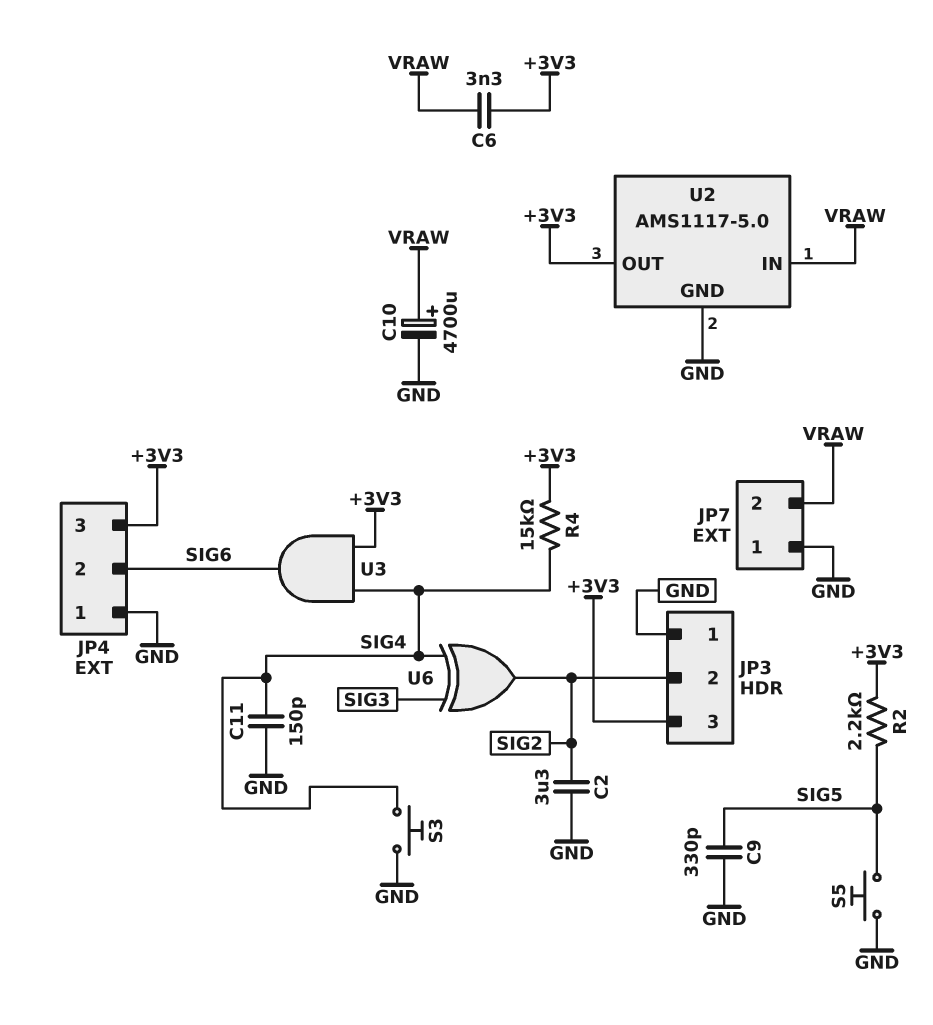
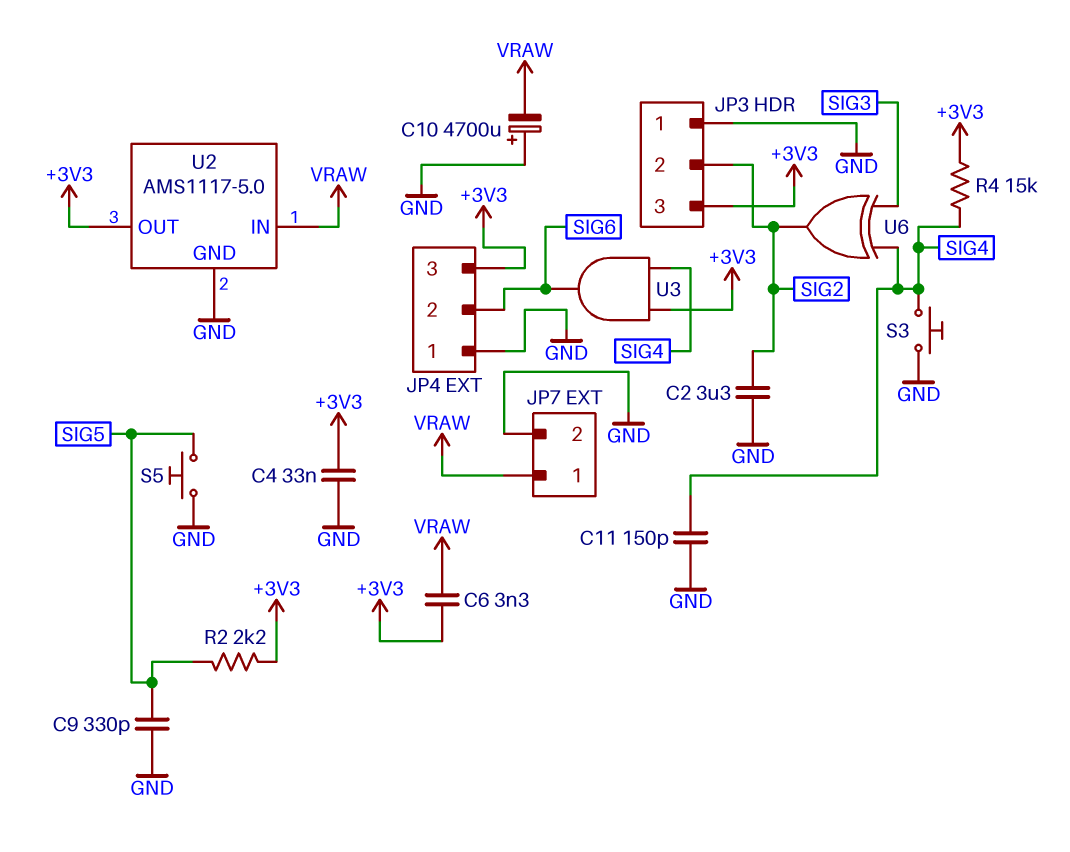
C4: none -> 33nF (+3V3, GND)
C10: 4700uF (plus VRAW, minus GND) -> 4700uF (plus GND, minus VRAW)
JP7 pin 1: GND -> VRAW
JP7 pin 2: VRAW -> GND

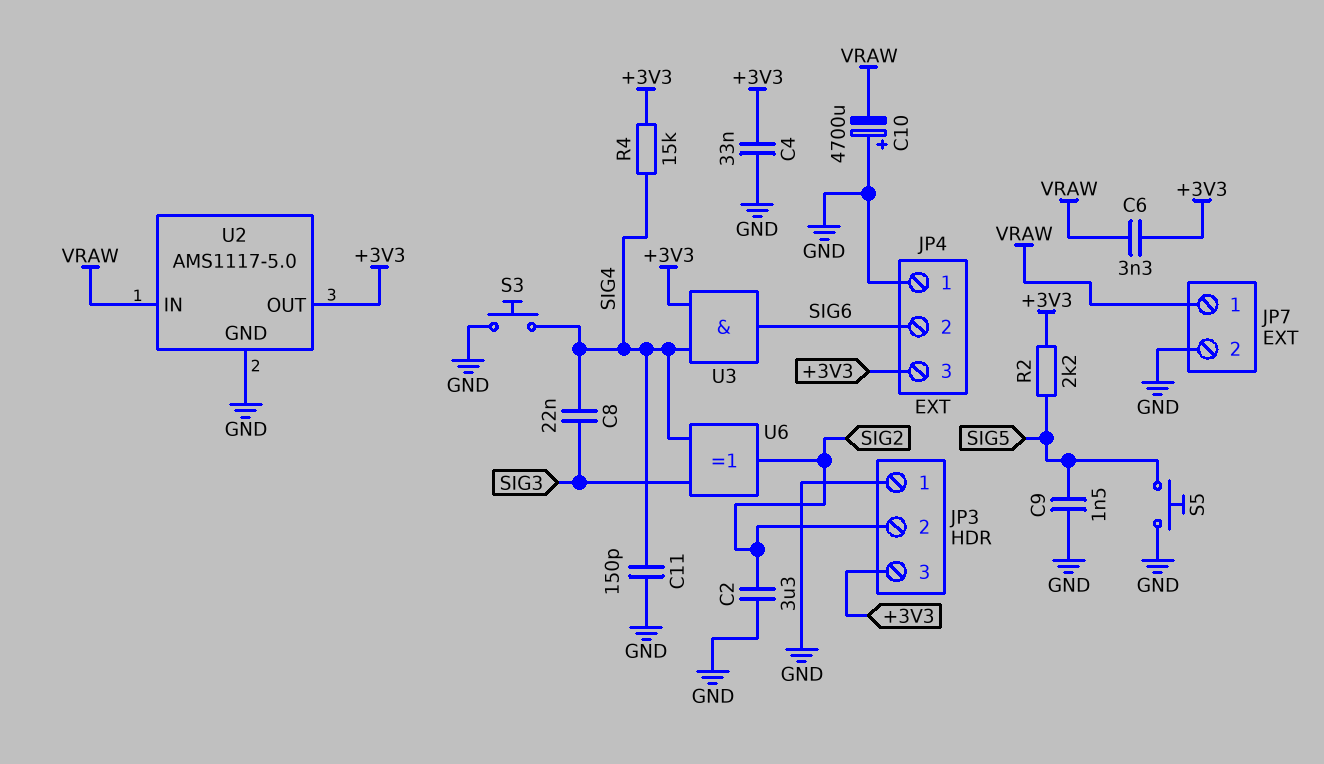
C8: none -> 22nF (SIG3, SIG4)
C9: 330pF (GND, SIG5) -> 1.5nF (GND, SIG5)

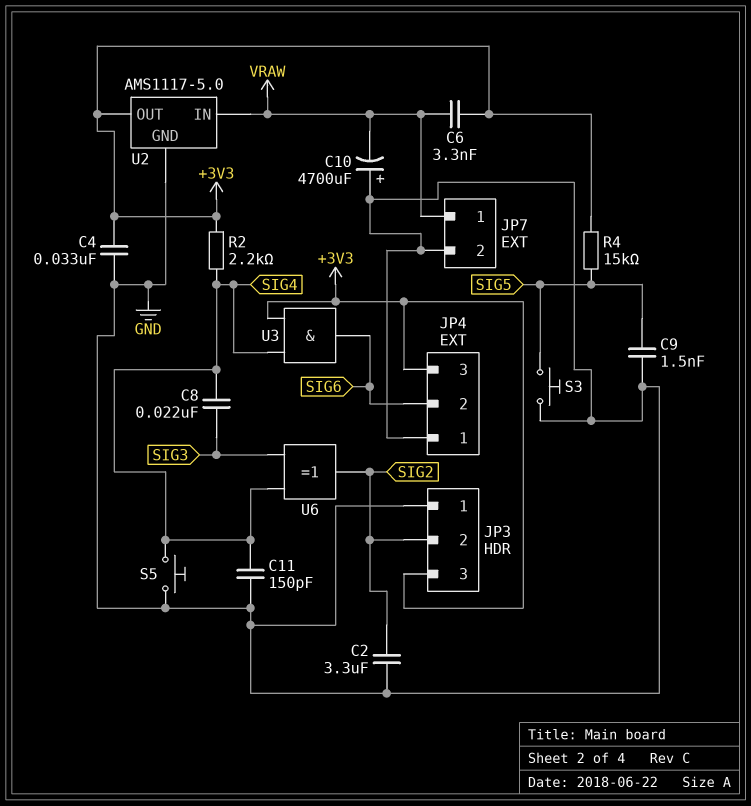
R2: 2.2k (+3V3, SIG5) -> 2.2k (+3V3, SIG4)
R4: 15k (+3V3, SIG4) -> 15k (+3V3, SIG5)
S3: button (GND, SIG4) -> button (GND, SIG5)
S5: button (GND, SIG5) -> button (GND, SIG4)

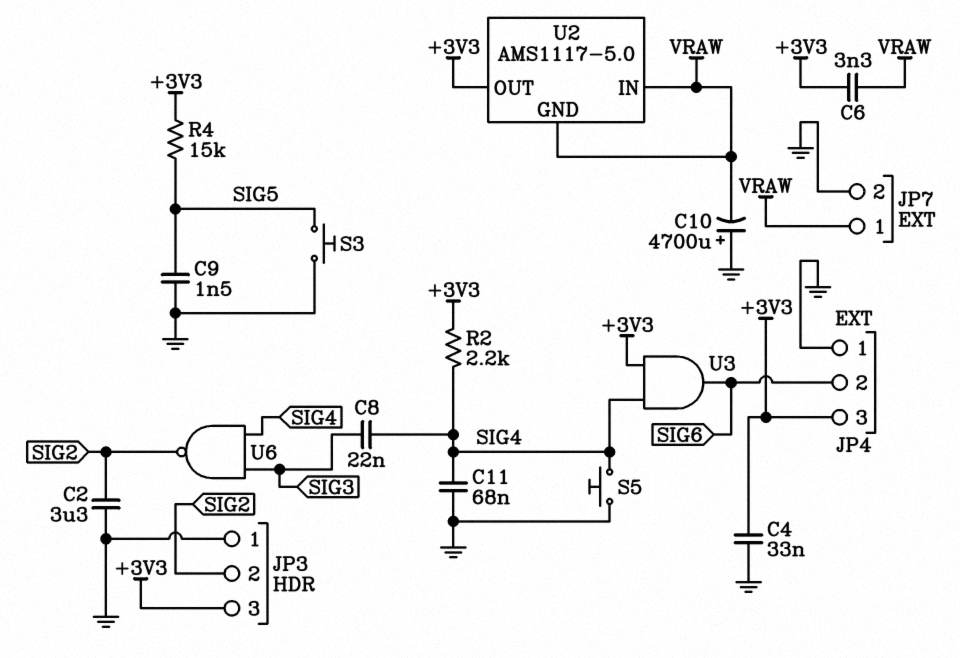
C11: 150pF (GND, SIG4) -> 68nF (GND, SIG4)
U2 pin GND: GND -> VRAW
U6: XOR (in SIG3, in SIG4, out SIG2) -> NAND (in SIG3, in SIG4, out SIG2)

